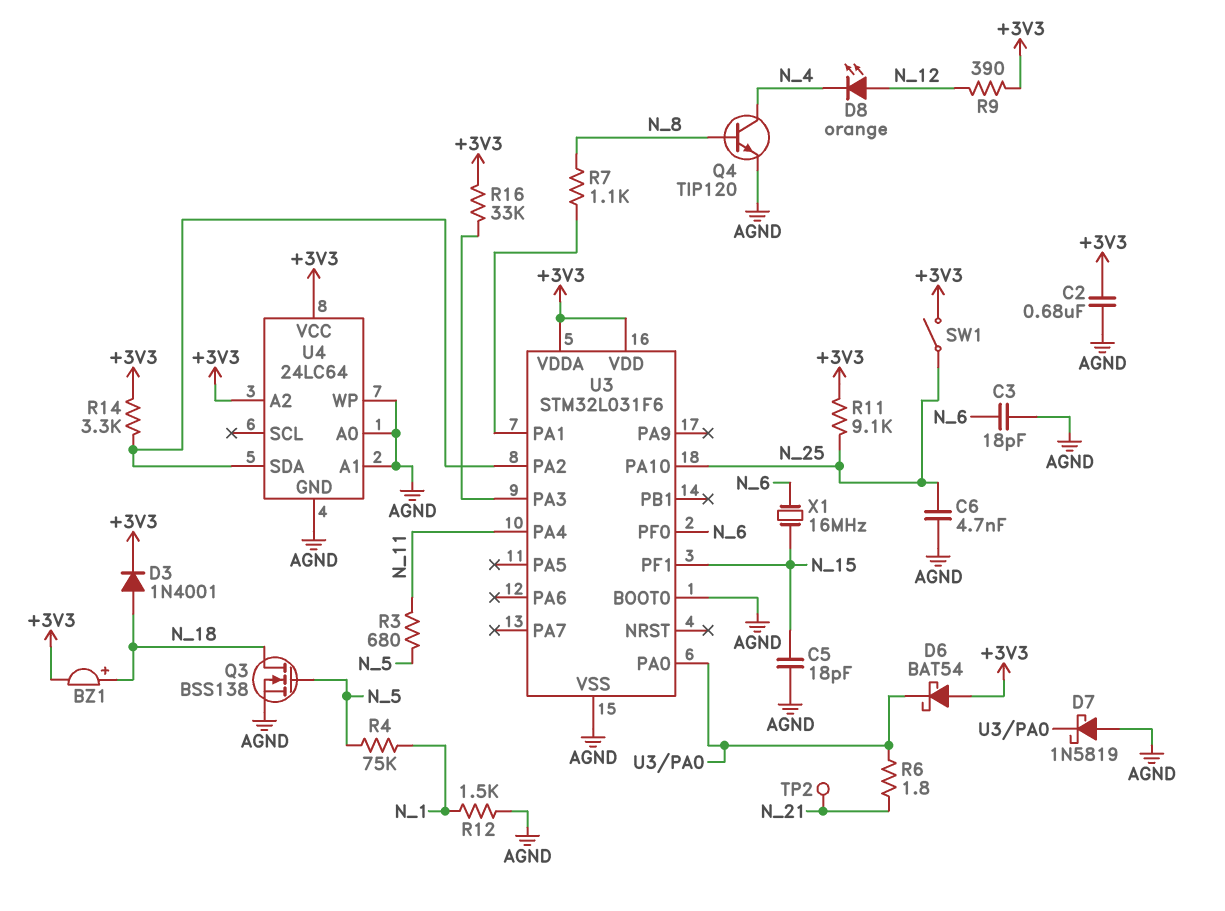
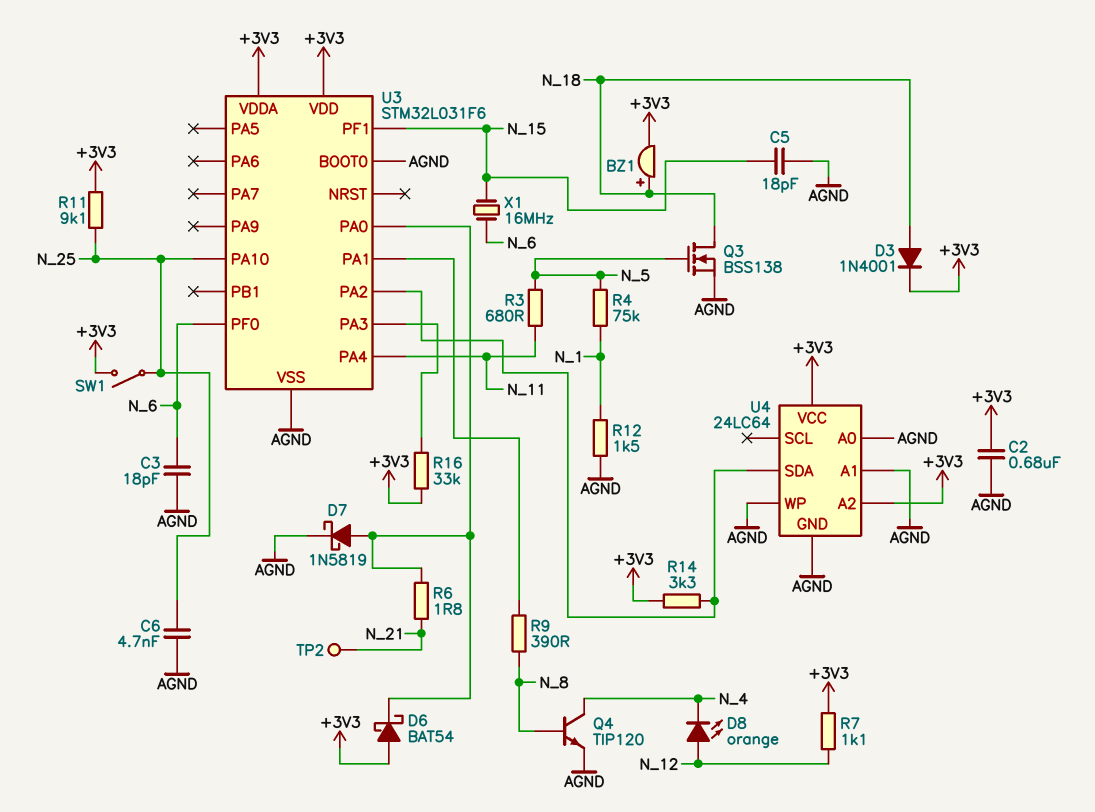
D7: schottky 1N5819 (A AGND, K U3/PA0) -> schottky 1N5819 (A U3/PA0, K AGND)
R7: 1.1k (N_8, U3/PA1) -> 1.1k (+3V3, N_12)
R9: 390 (+3V3, N_12) -> 390 (N_8, U3/PA1)

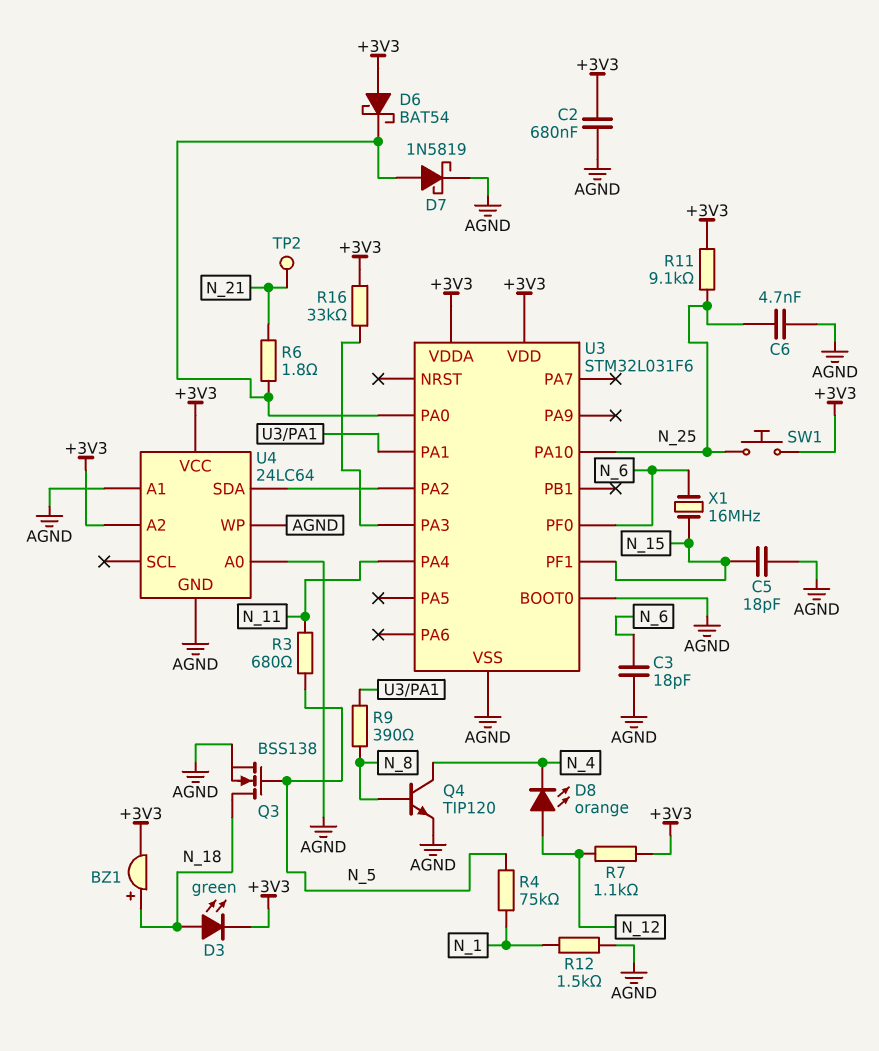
D3: diode 1N4001 (A N_18, K +3V3) -> LED green (A N_18, K +3V3)
R14: 3.3k (+3V3, U3/PA2) -> none
SW1: switch (+3V3, N_25) -> button (+3V3, N_25)

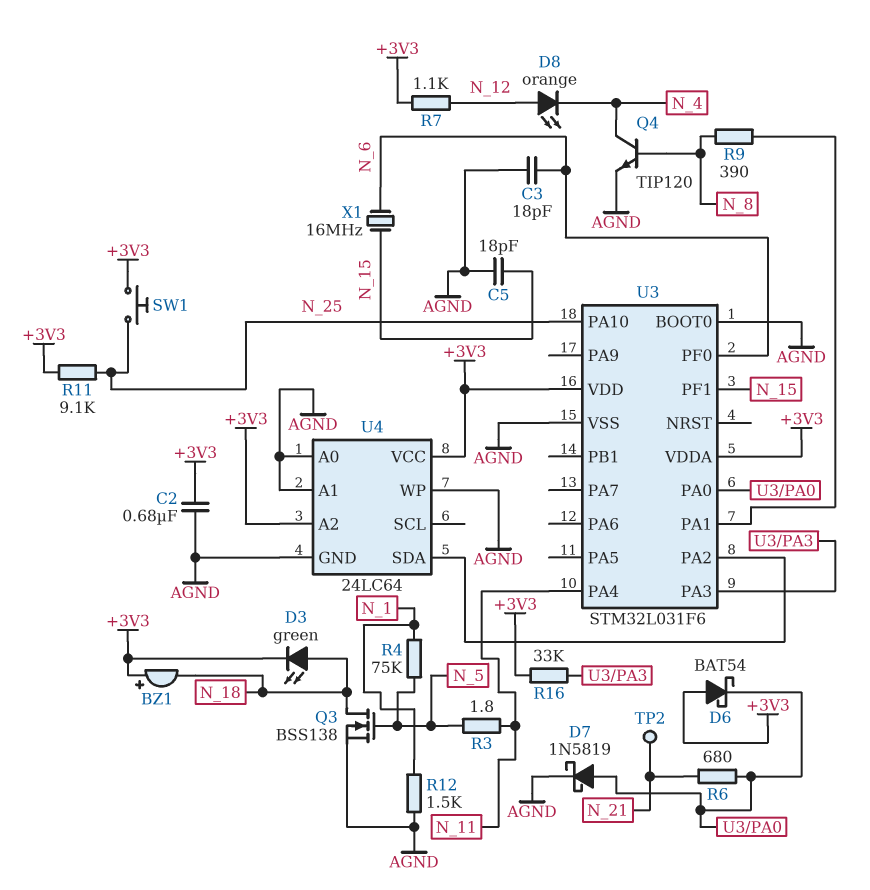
BZ1: buzzer (plus N_18, minus +3V3) -> buzzer (plus +3V3, minus N_18)
C6: 4.7nF (AGND, N_25) -> none
R3: 680 (N_5, N_11) -> 1.8 (N_5, N_11)
R6: 1.8 (N_21, U3/PA0) -> 680 (N_21, U3/PA0)

